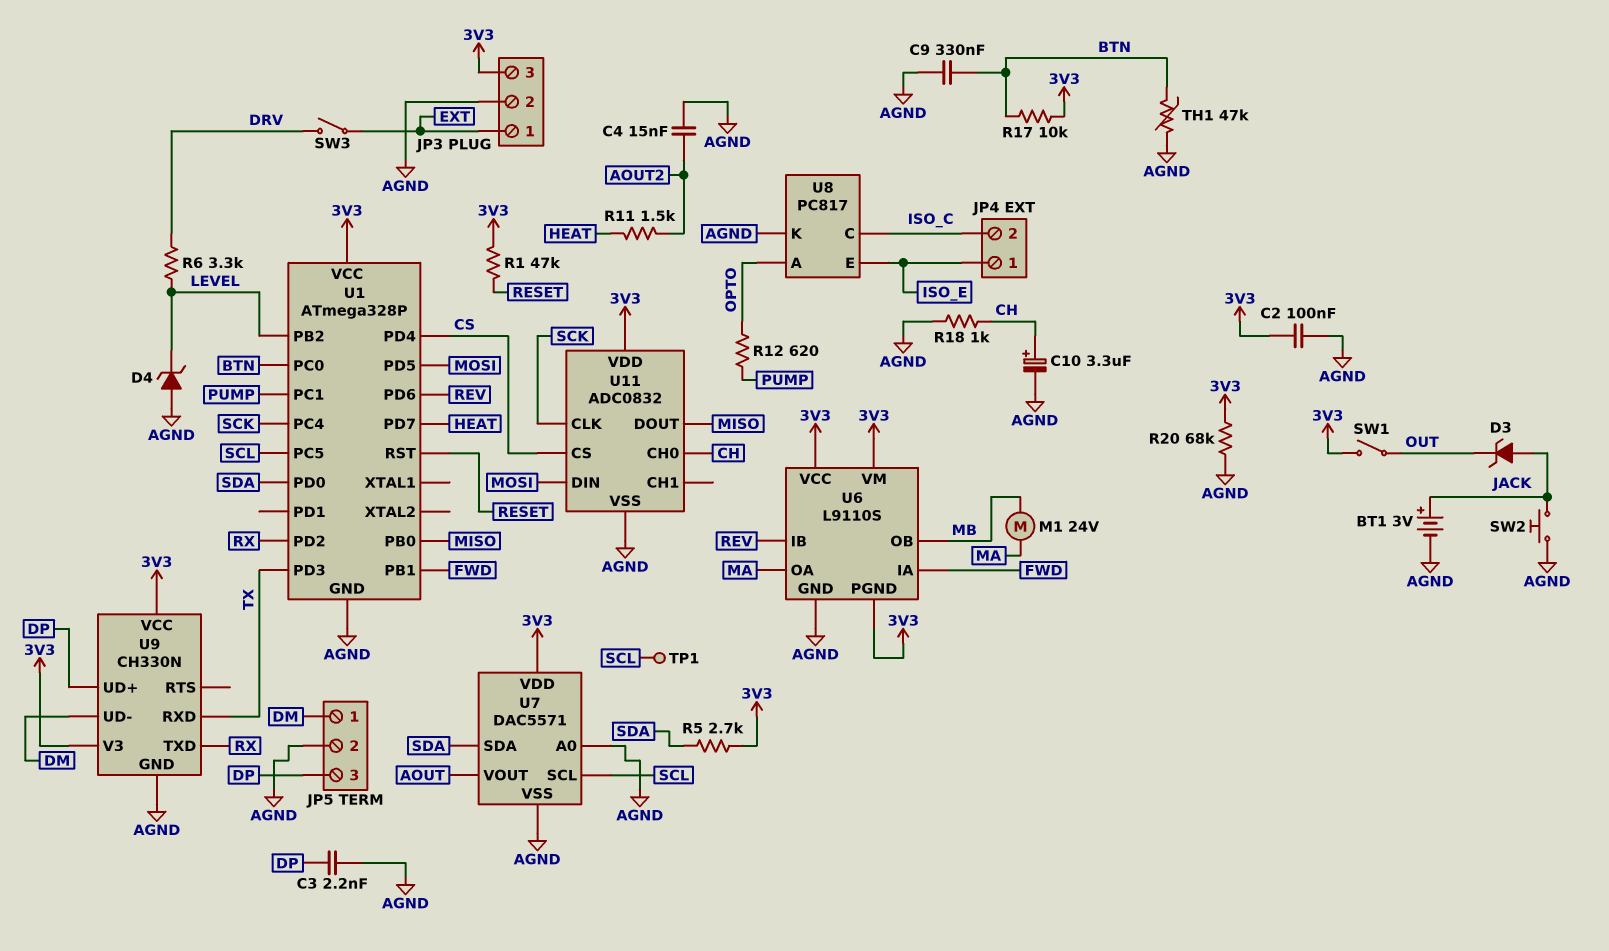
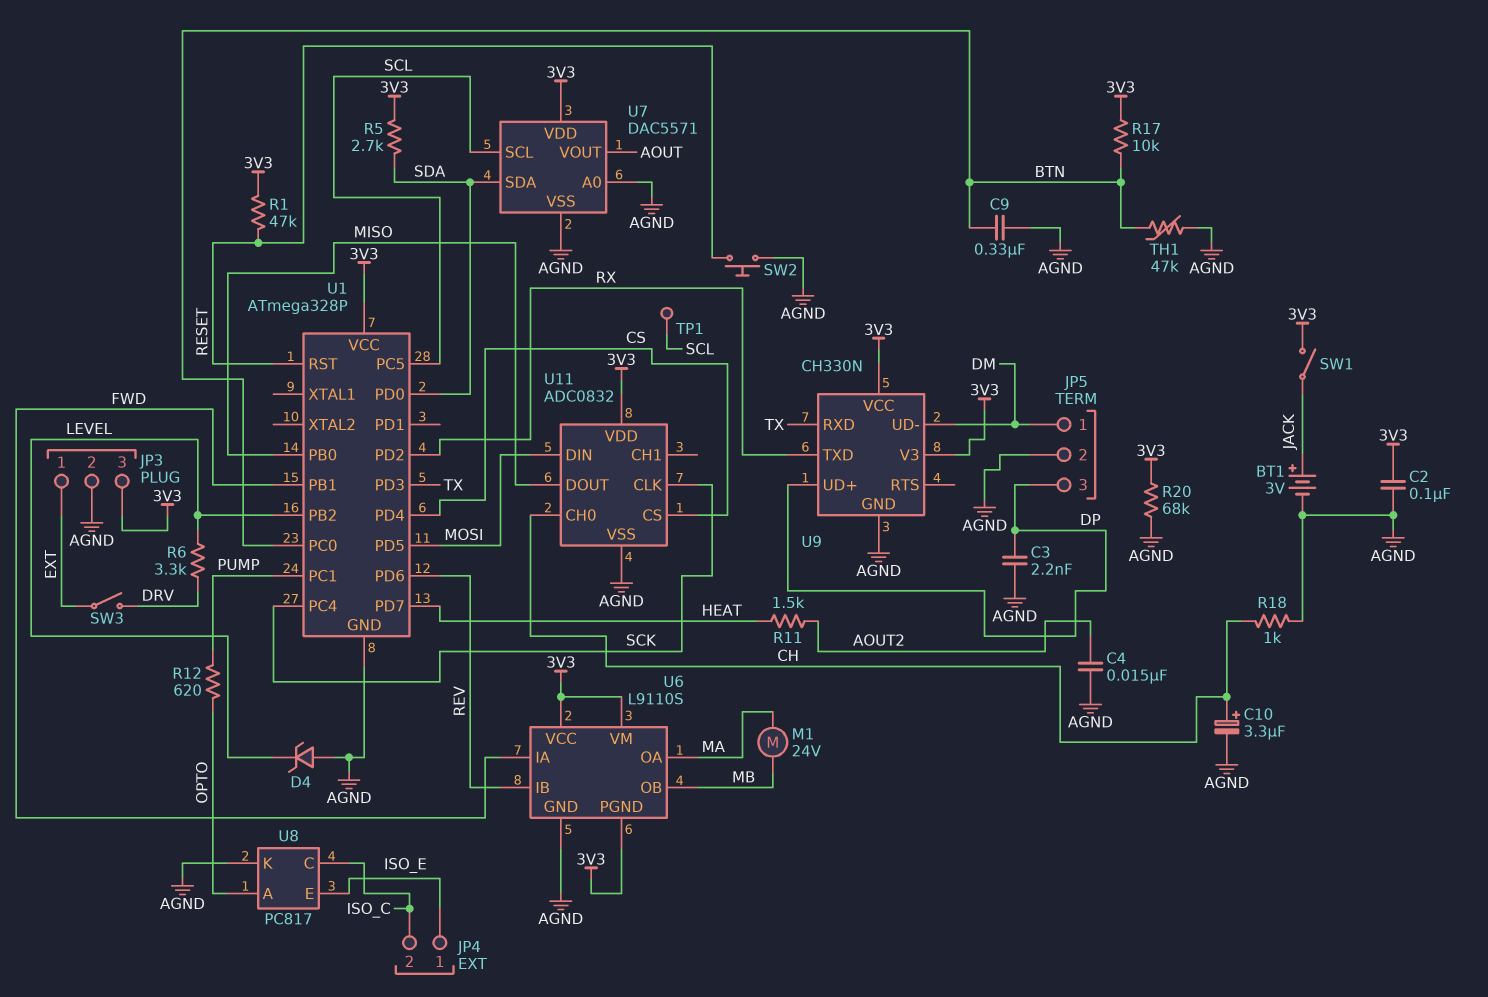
D3: zener (A JACK, K OUT) -> none
SW1: switch (3V3, OUT) -> switch (3V3, JACK)
SW2: button (AGND, JACK) -> button (AGND, RESET)

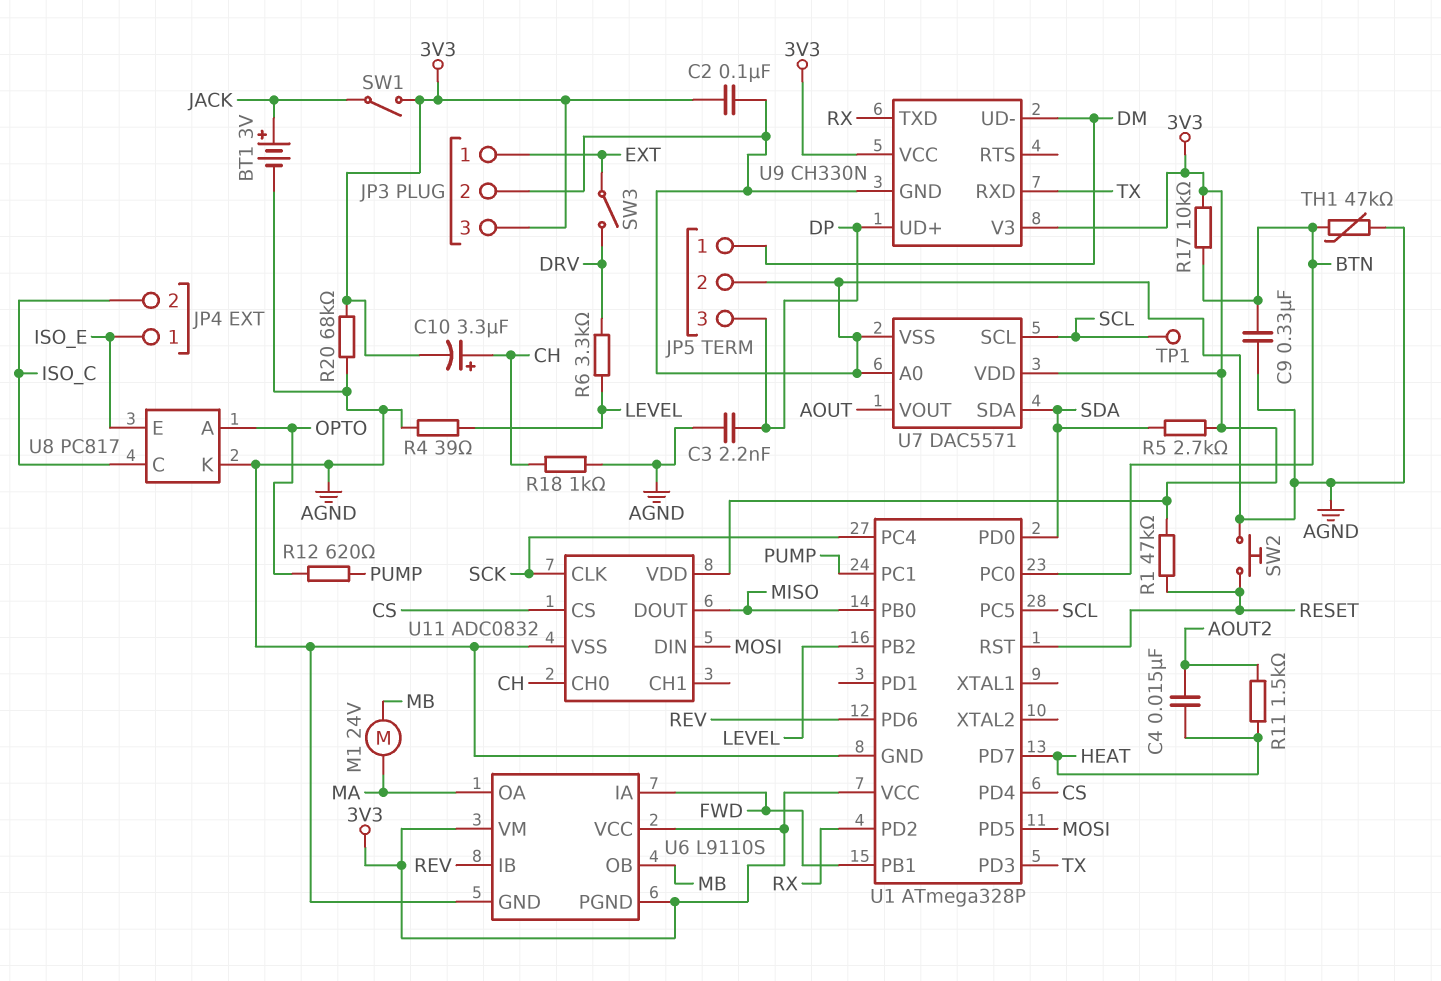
C4: 15nF (AGND, AOUT2) -> 15nF (AOUT2, HEAT)
C10: 3.3uF (plus CH, minus AGND) -> 3.3uF (plus CH, minus 3V3)
D4: zener (A AGND, K LEVEL) -> none
R4: none -> 39 (AGND, LEVEL)

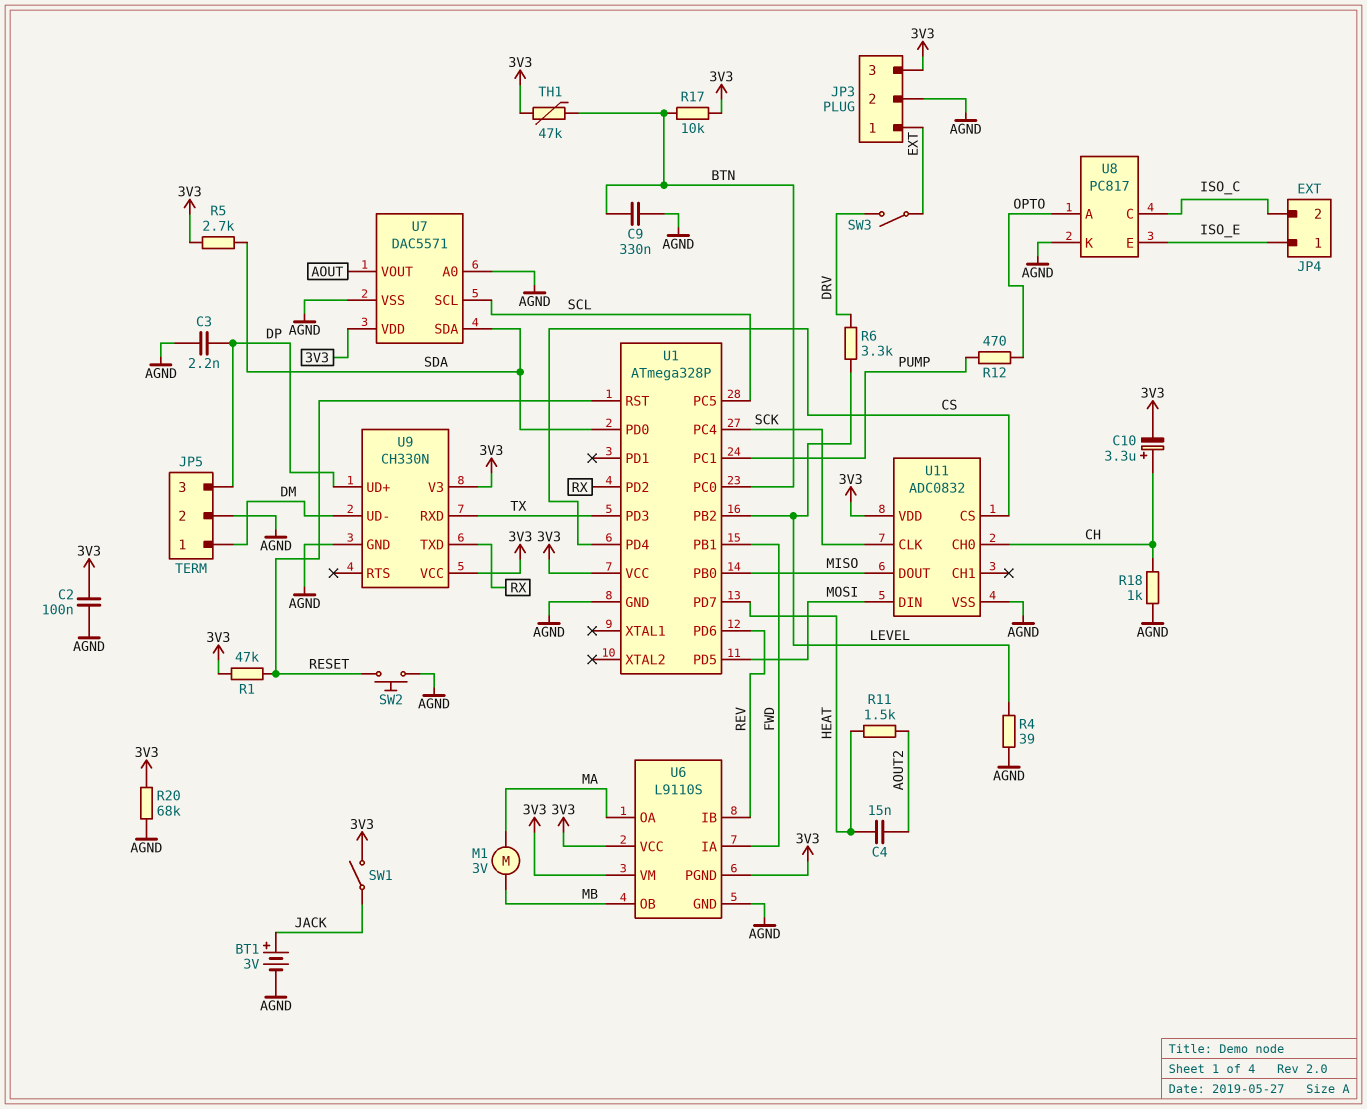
M1: motor 24V (MA, MB) -> motor 3V (MA, MB)
R12: 620 (OPTO, PUMP) -> 470 (OPTO, PUMP)
TH1: 47k (AGND, BTN) -> 47k (3V3, BTN)
TP1: test point (SCL) -> none

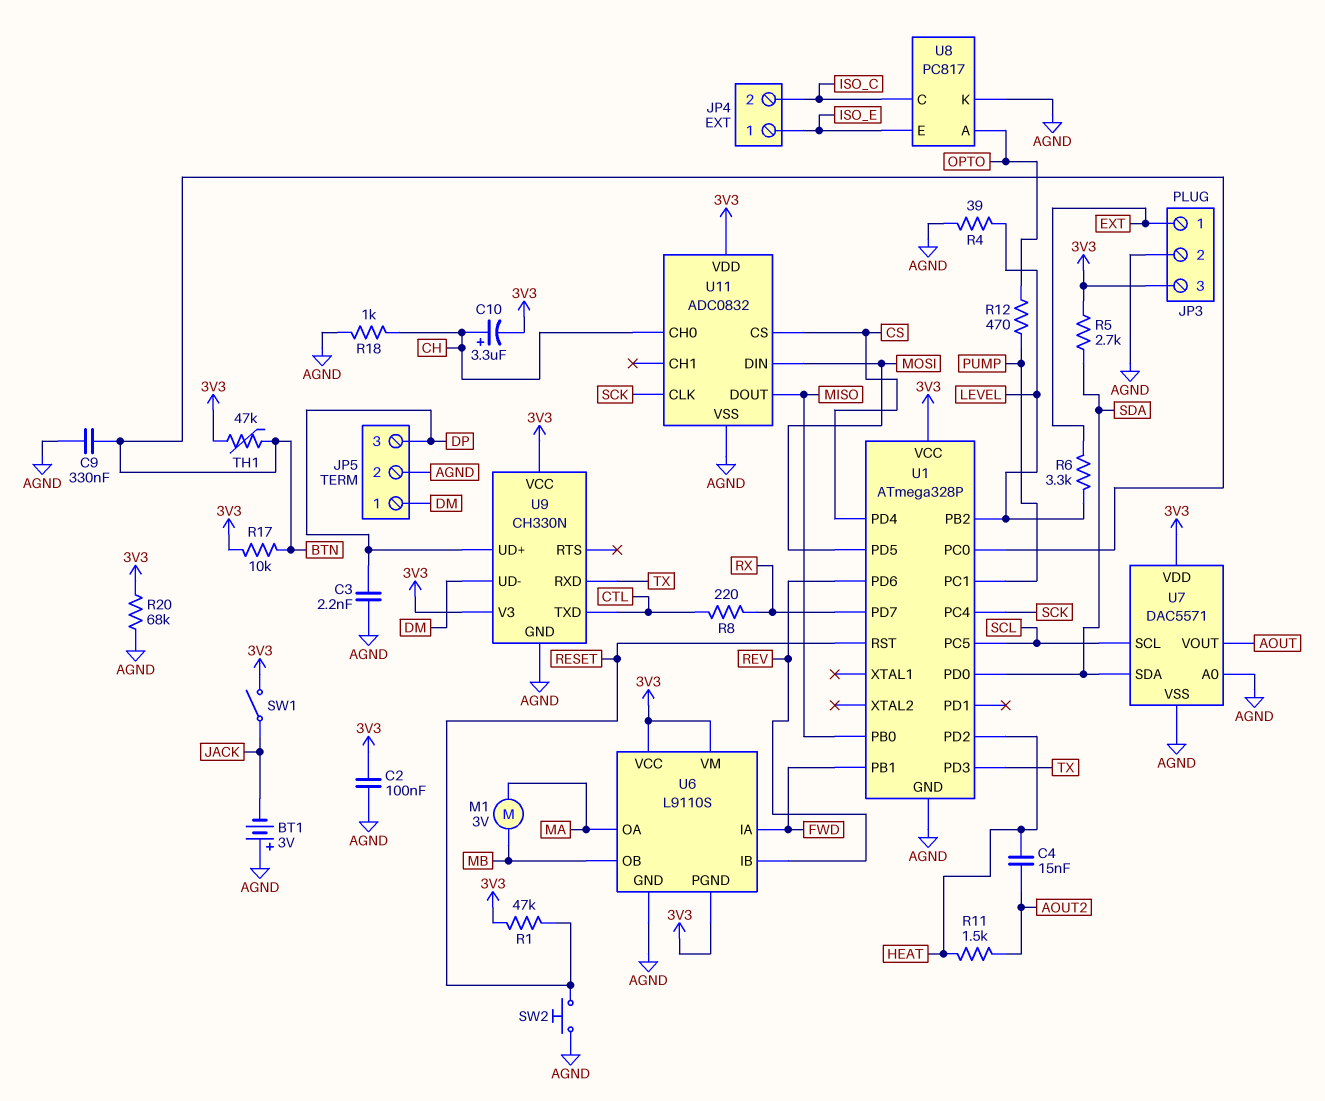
BT1: 3V (plus JACK, minus AGND) -> 3V (plus AGND, minus JACK)
R6: 3.3k (DRV, LEVEL) -> 3.3k (EXT, LEVEL)
R8: none -> 220 (CTL, RX)
SW3: switch (DRV, EXT) -> none
U1 pin PD2: RX -> HEAT
U1 pin PD7: HEAT -> RX
U9 pin TXD: RX -> CTL

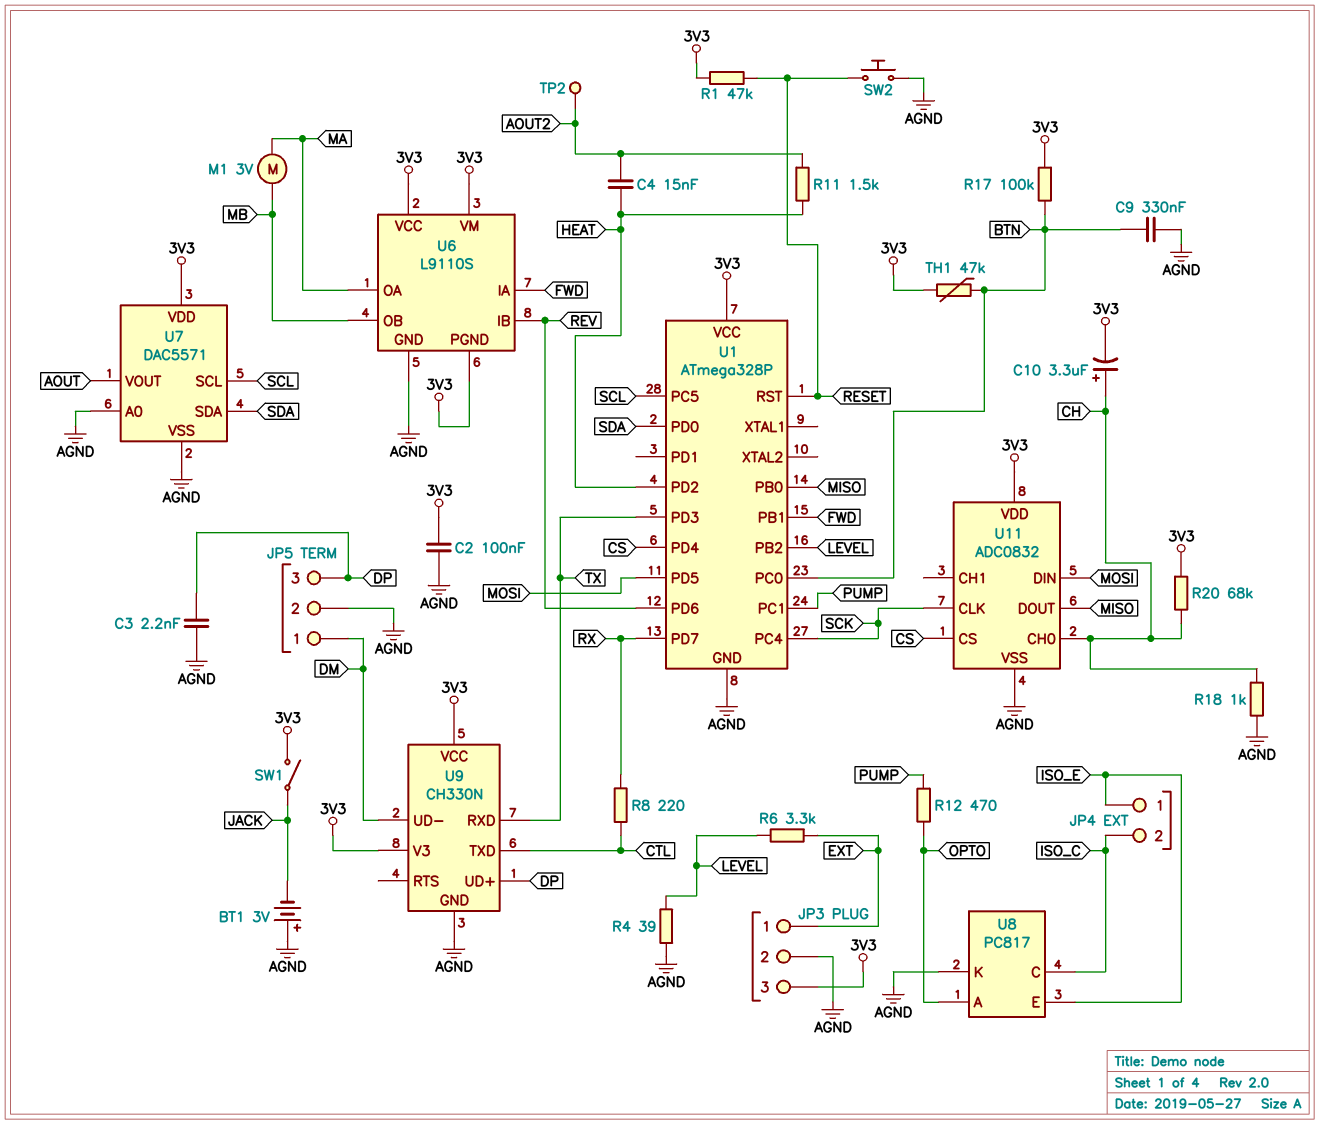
R5: 2.7k (3V3, SDA) -> none
R17: 10k (3V3, BTN) -> 100k (3V3, BTN)
R20: 68k (3V3, AGND) -> 68k (3V3, CH)
TP2: none -> test point (AOUT2)

